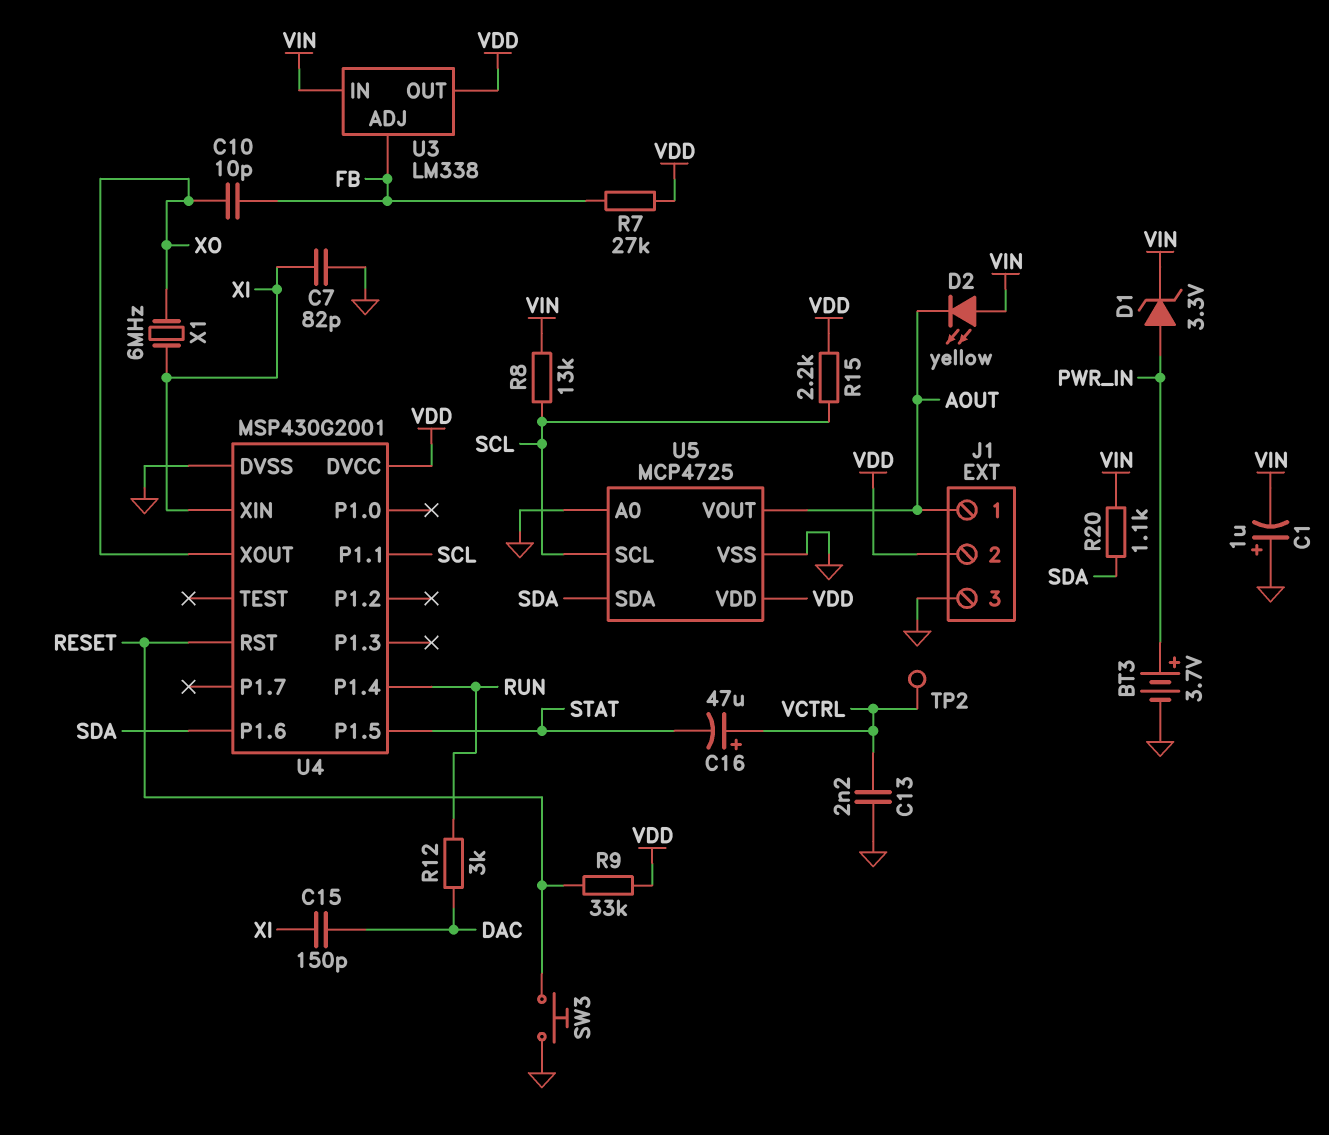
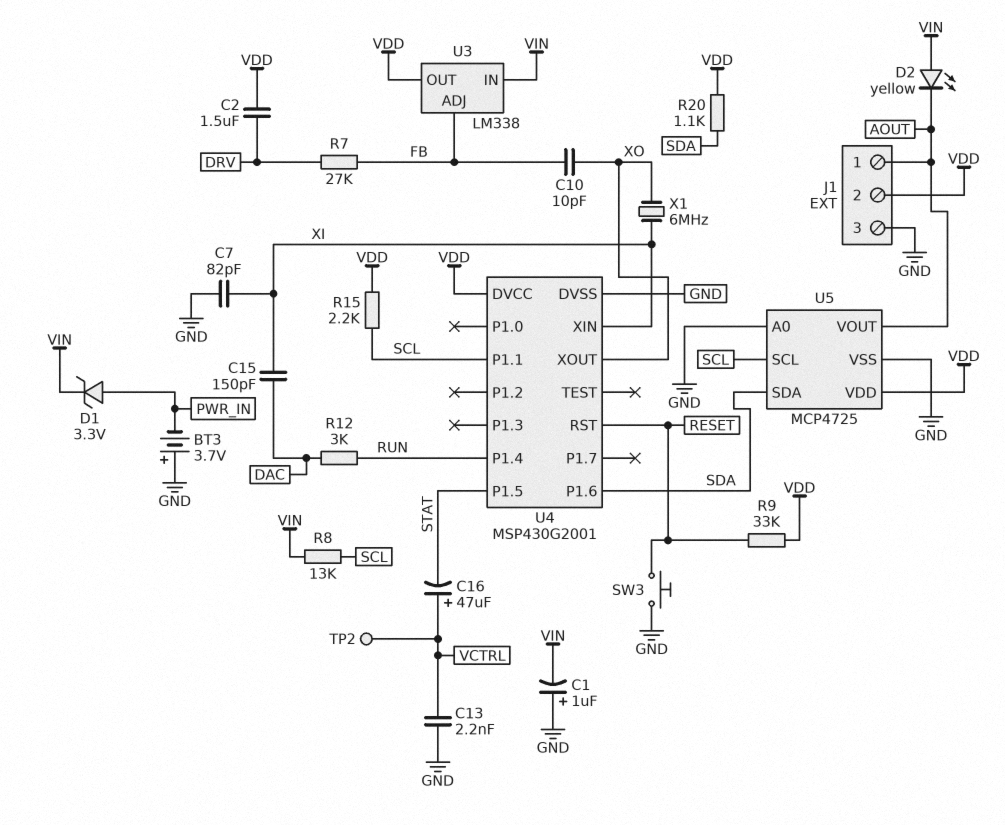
BT3: 3.7V (plus PWR_IN, minus GND) -> 3.7V (plus GND, minus PWR_IN)
C2: none -> 1.5uF (DRV, VDD)
R7: 27k (FB, VDD) -> 27k (DRV, FB)
R20: 1.1k (SDA, VIN) -> 1.1k (SDA, VDD)

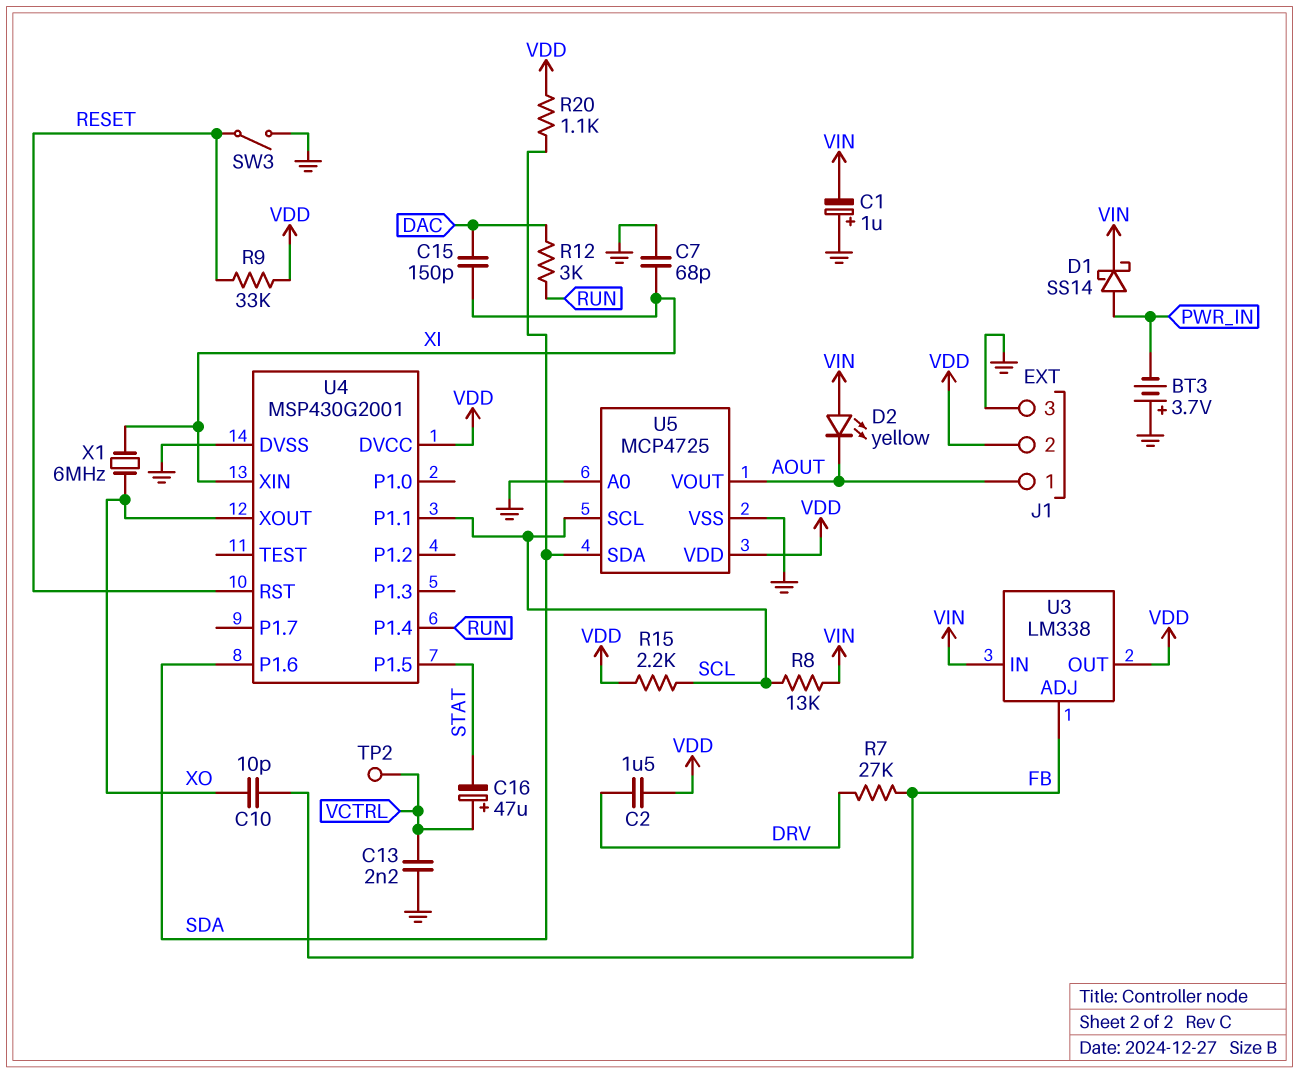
C7: 82pF (GND, XI) -> 68pF (GND, XI)
D1: zener 3.3V (A PWR_IN, K VIN) -> schottky SS14 (A PWR_IN, K VIN)
SW3: button (GND, RESET) -> switch (GND, RESET)

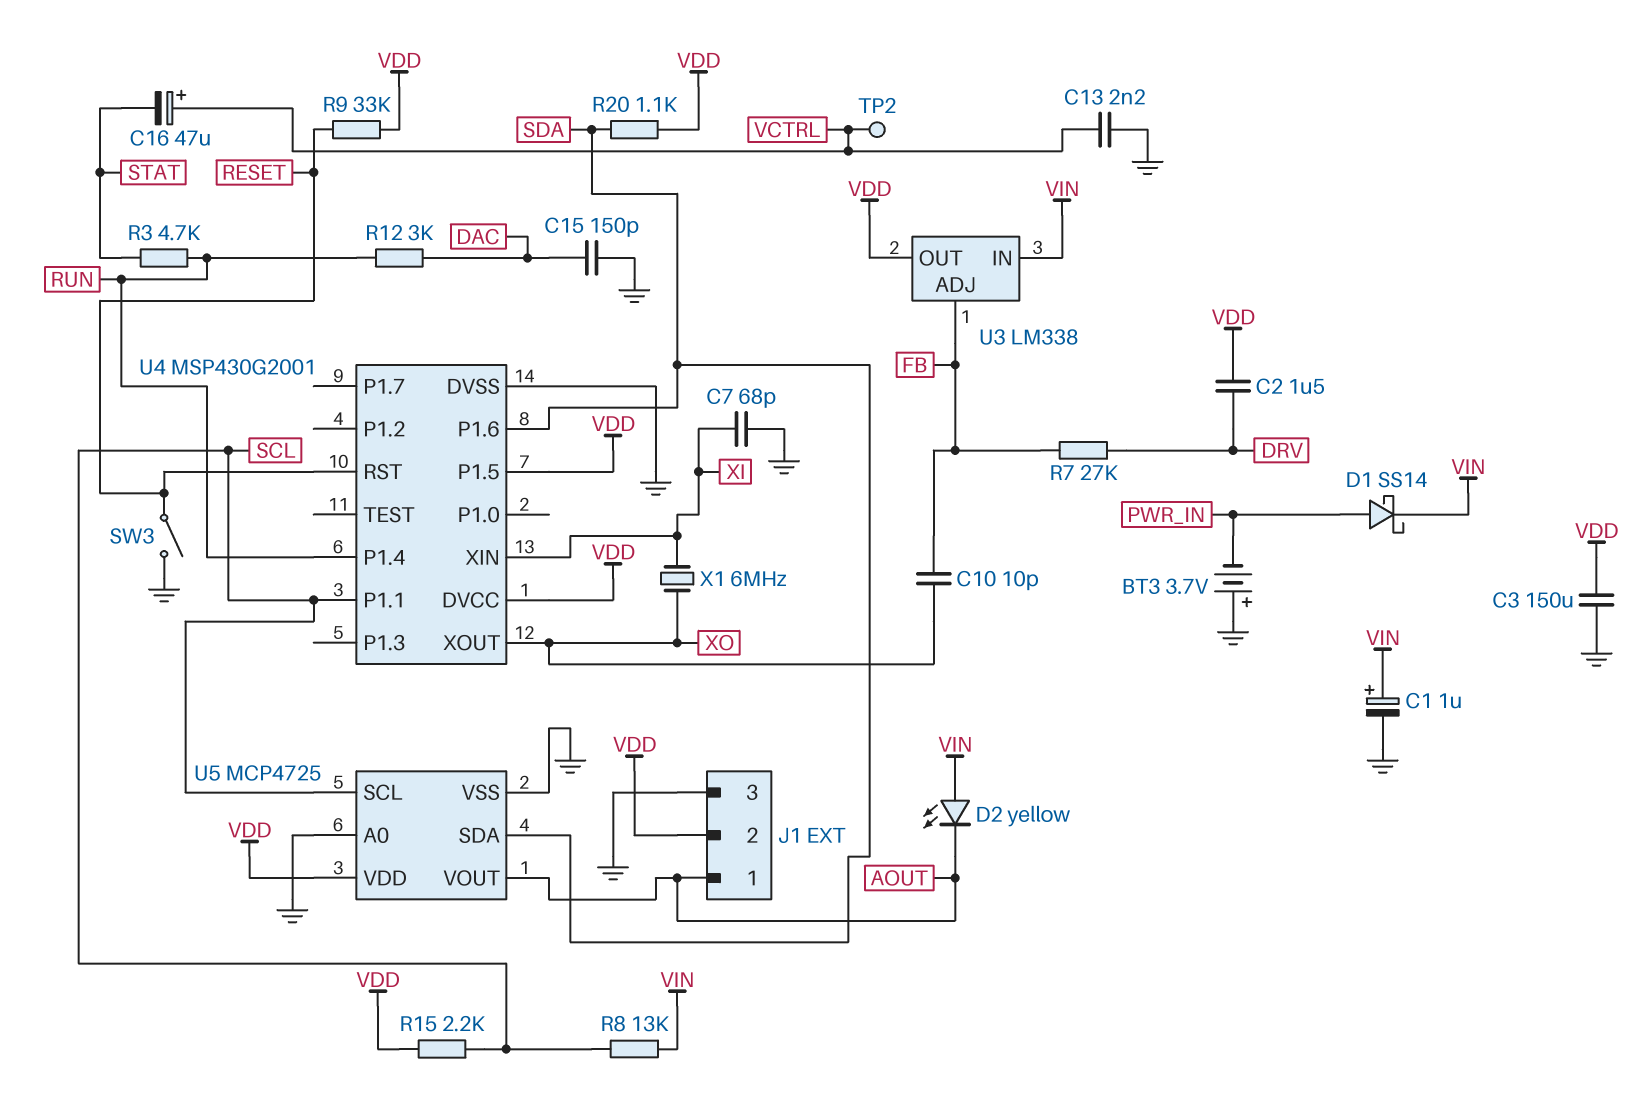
C1: 1uF (plus GND, minus VIN) -> 1uF (plus VIN, minus GND)
C3: none -> 150uF (GND, VDD)
C15: 150pF (DAC, XI) -> 150pF (DAC, GND)
R3: none -> 4.7k (RUN, STAT)
U4 pin P1.5: STAT -> VDD

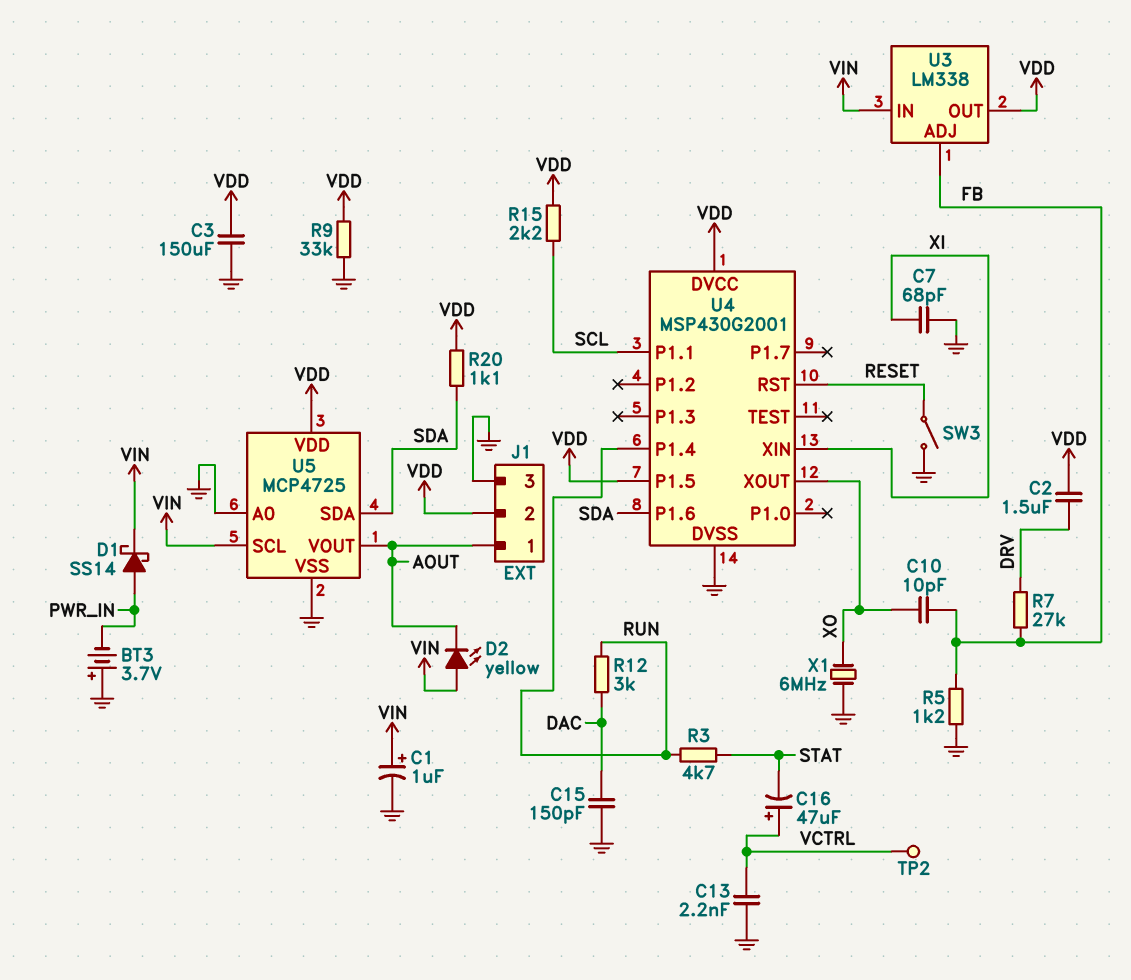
R5: none -> 1.2k (FB, GND)
R8: 13k (SCL, VIN) -> none
R9: 33k (RESET, VDD) -> 33k (GND, VDD)
U5 pin SCL: SCL -> VIN
X1: 6MHz (XI, XO) -> 6MHz (GND, XO)

